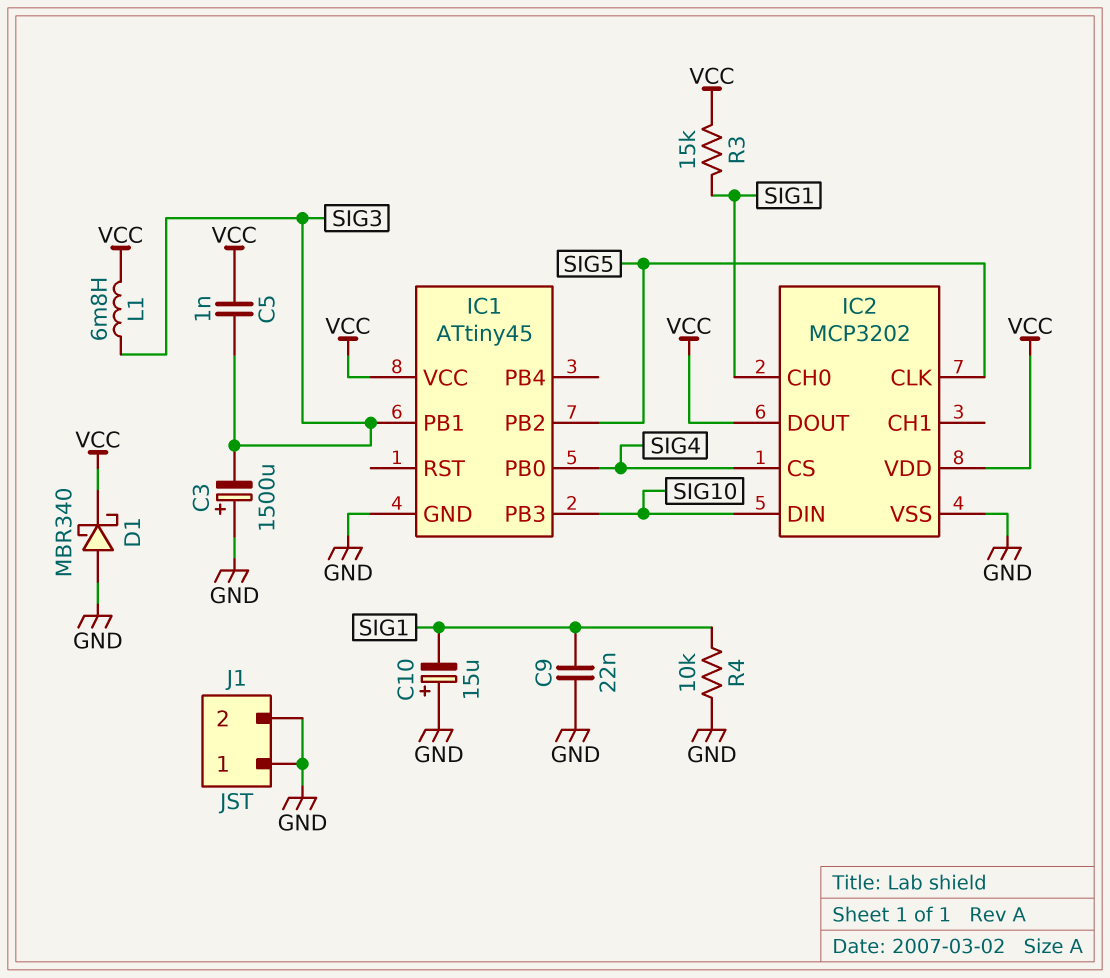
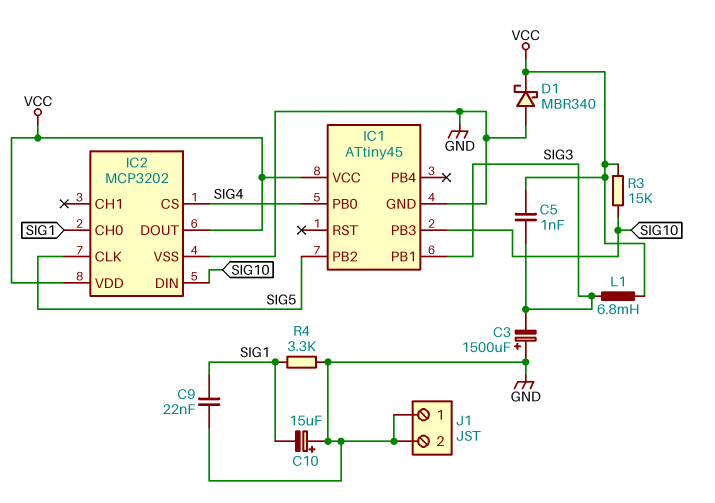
R3: 15k (SIG1, VCC) -> 15k (SIG10, VCC)
R4: 10k (GND, SIG1) -> 3.3k (GND, SIG1)

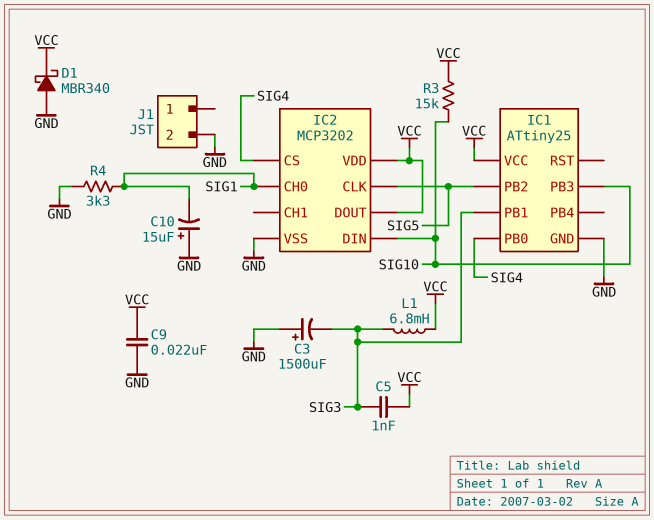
C9: 22nF (GND, SIG1) -> 22nF (GND, VCC)
IC1: ATtiny45 -> ATtiny25
J1 pin 1: GND -> none

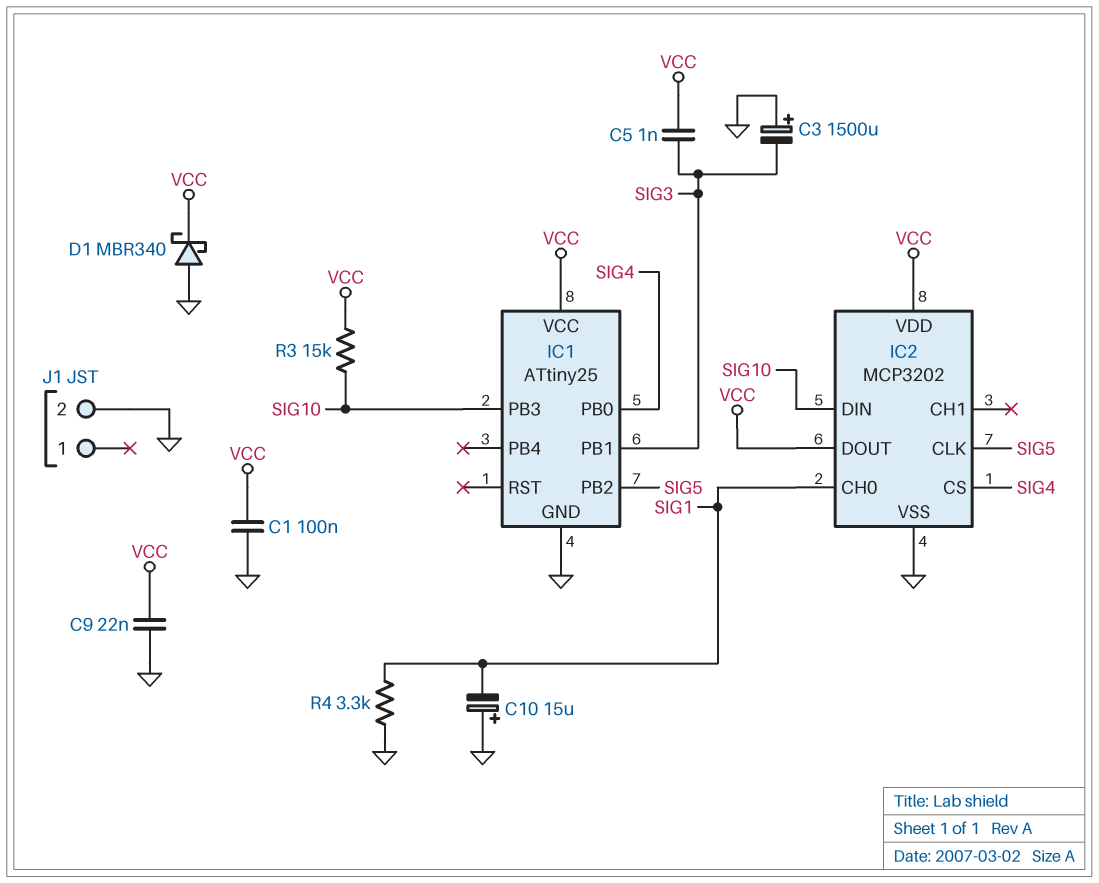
C1: none -> 100nF (GND, VCC)
L1: 6.8mH (SIG3, VCC) -> none

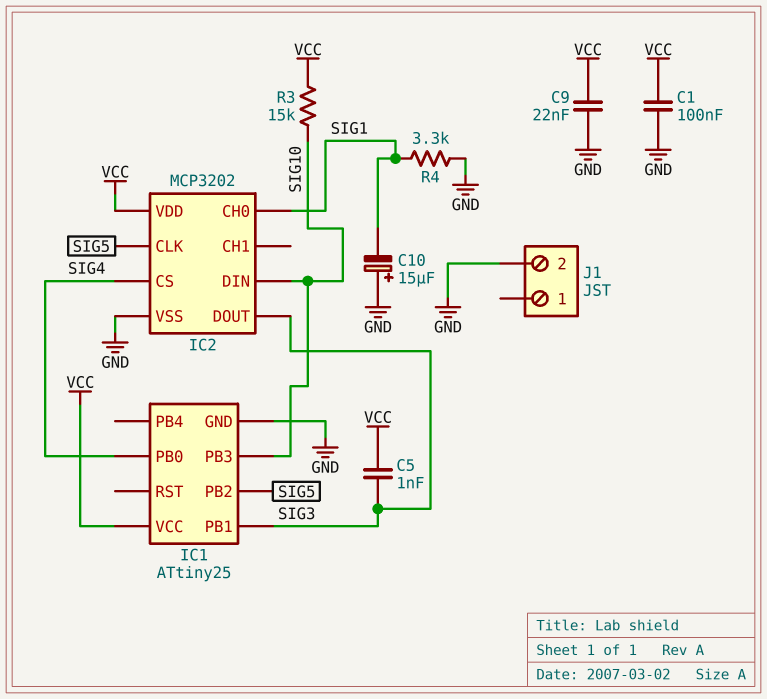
C3: 1500uF (plus GND, minus SIG3) -> none
D1: schottky MBR340 (A GND, K VCC) -> none
IC2 pin DOUT: VCC -> SIG3

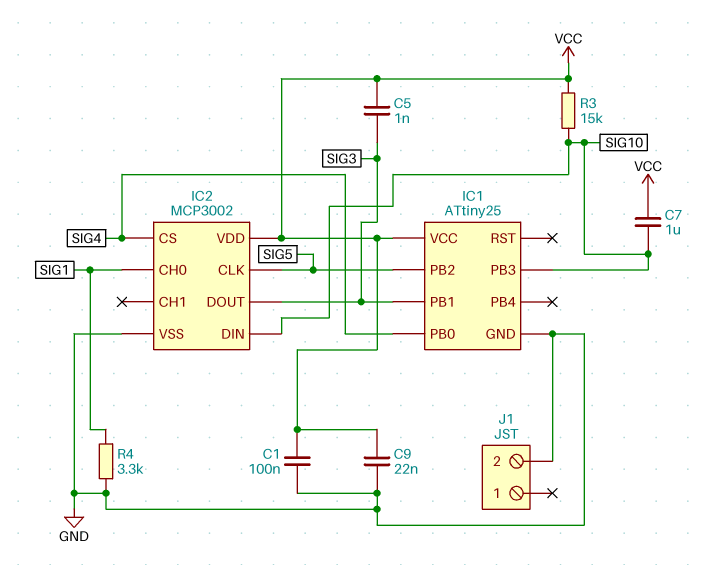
C7: none -> 1uF (SIG10, VCC)
C10: 15uF (plus GND, minus SIG1) -> none
IC2: MCP3202 -> MCP3002

